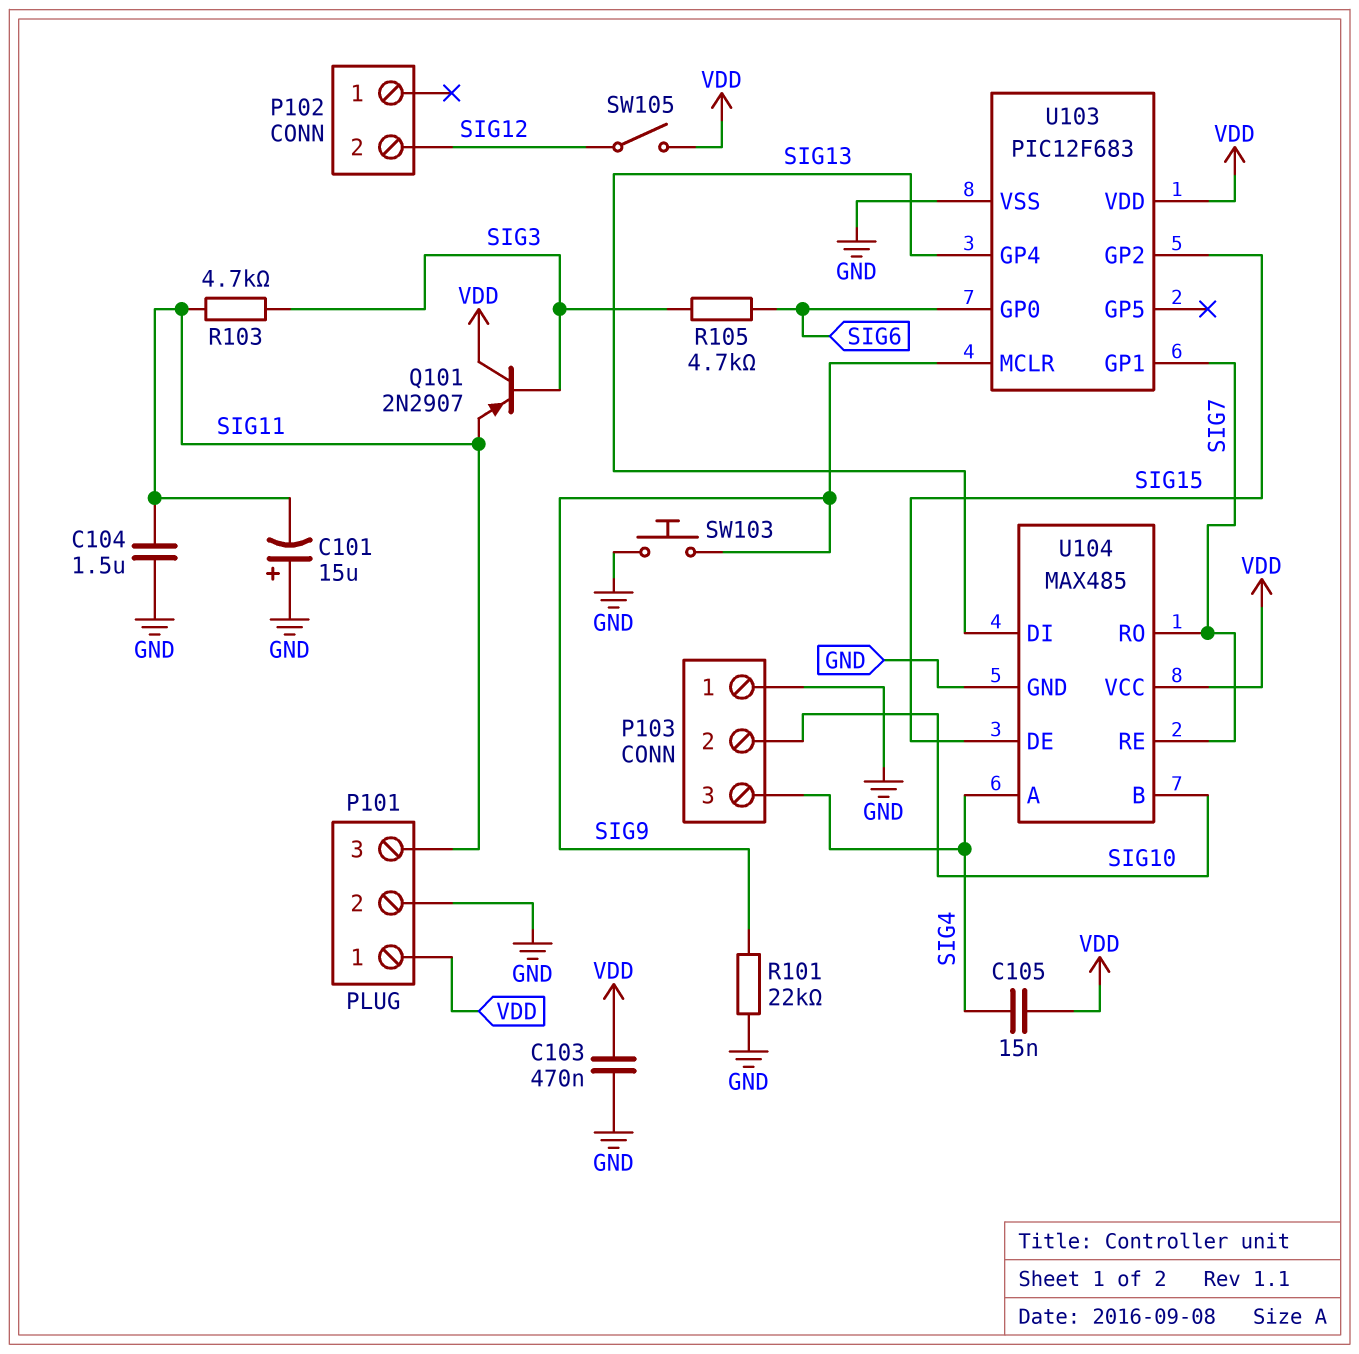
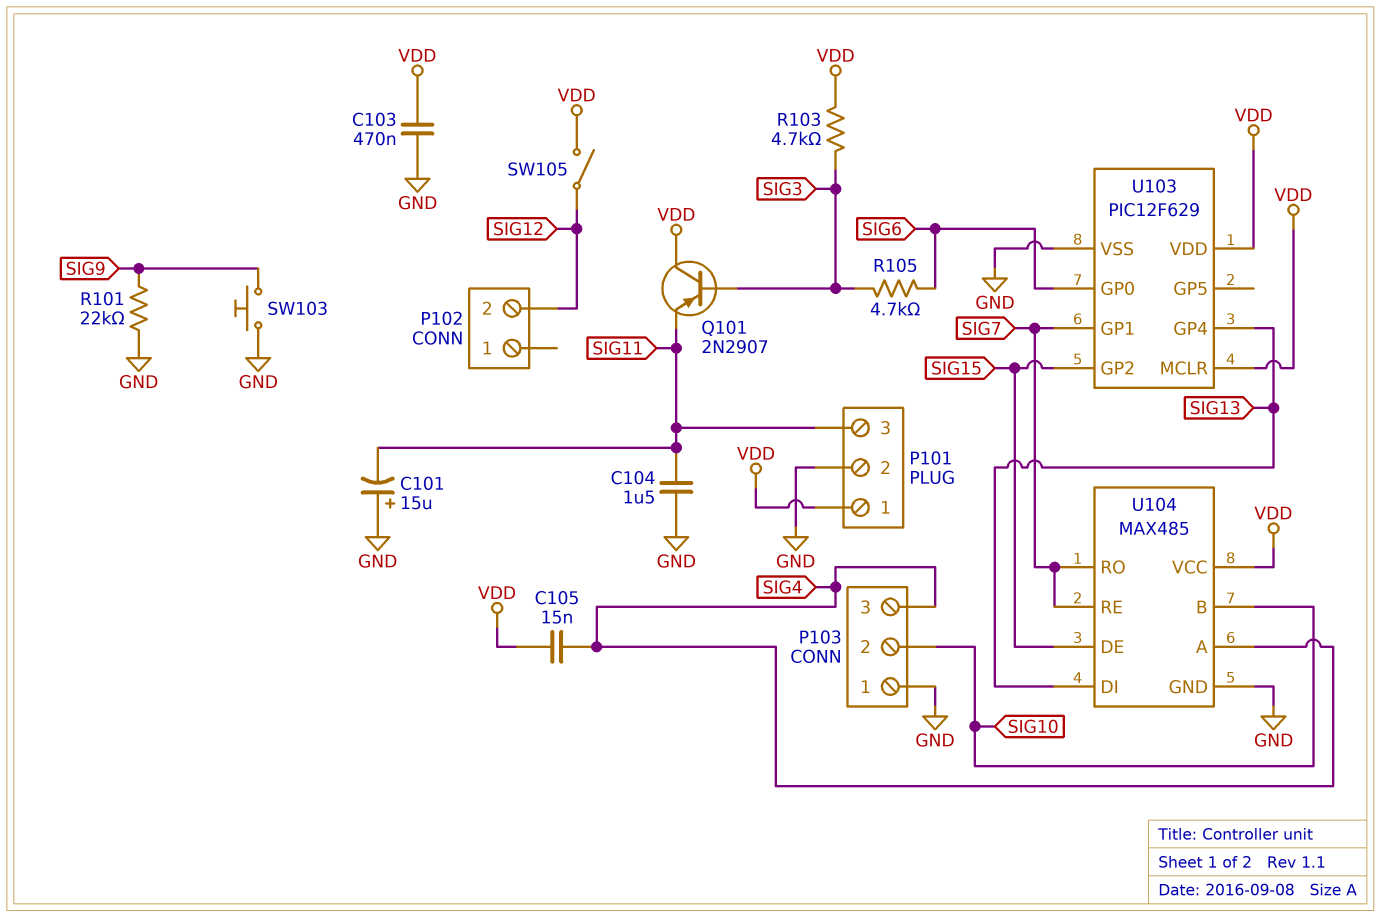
R103: 4.7k (SIG3, SIG11) -> 4.7k (SIG3, VDD)
U103: PIC12F683 -> PIC12F629
U103 pin MCLR: SIG9 -> VDD

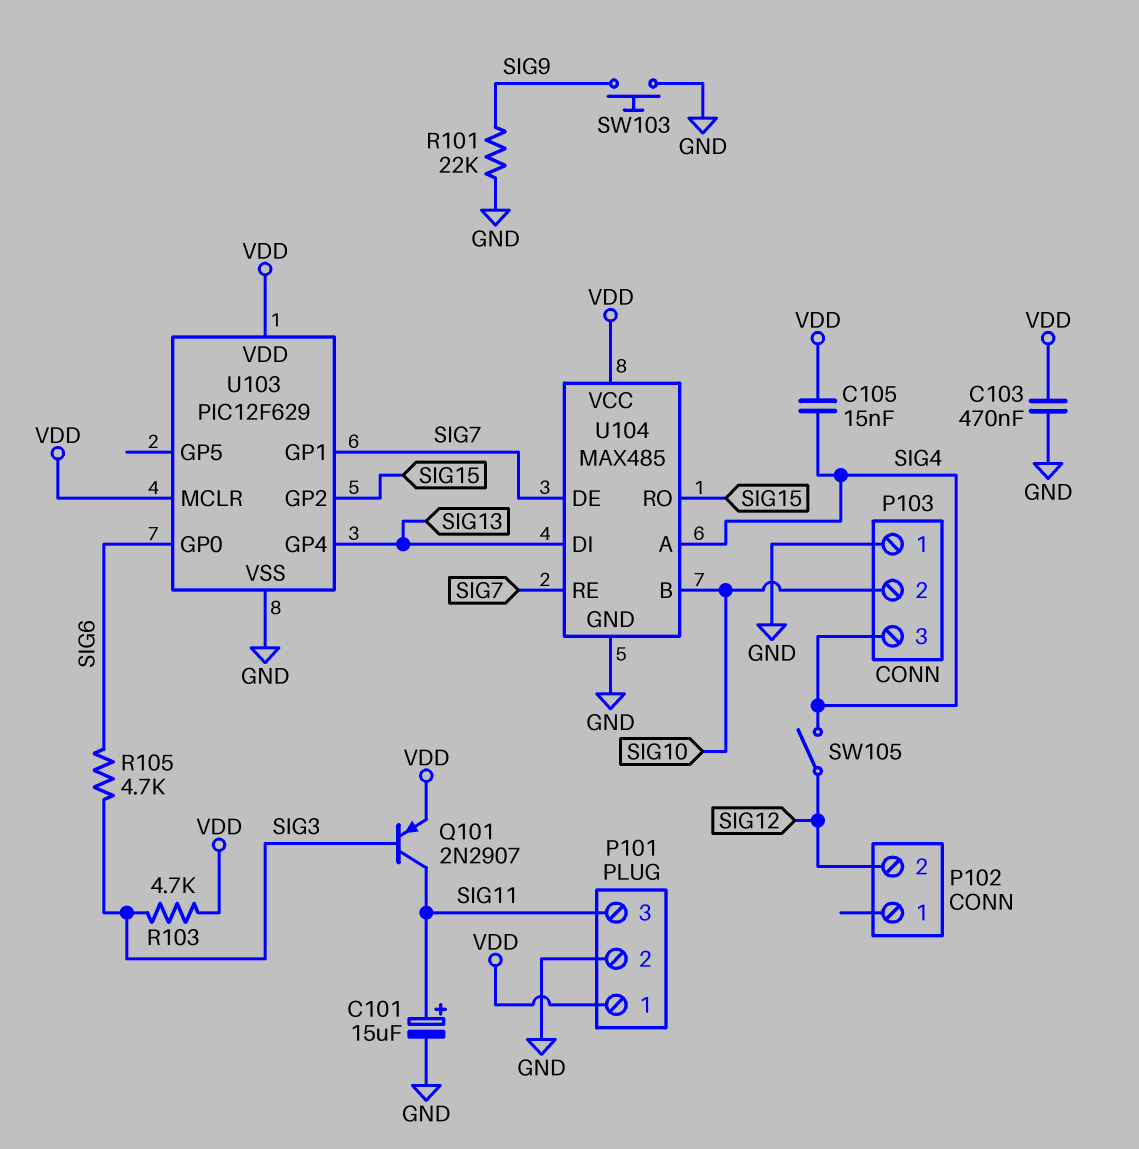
C101: 15uF (plus GND, minus SIG11) -> 15uF (plus SIG11, minus GND)
C104: 1.5uF (GND, SIG11) -> none
Q101: PNP 2N2907 (B SIG3, C VDD, E SIG11) -> PNP 2N2907 (B SIG3, C SIG11, E VDD)
SW105: switch (SIG12, VDD) -> switch (SIG4, SIG12)
U104 pin DE: SIG15 -> SIG7
U104 pin RO: SIG7 -> SIG15

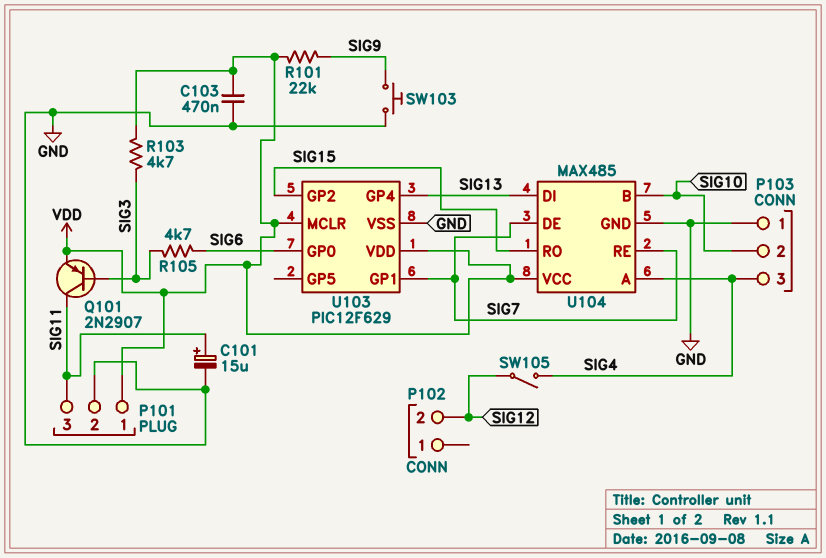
C105: 15nF (SIG4, VDD) -> none
R101: 22k (GND, SIG9) -> 22k (SIG9, VDD)

